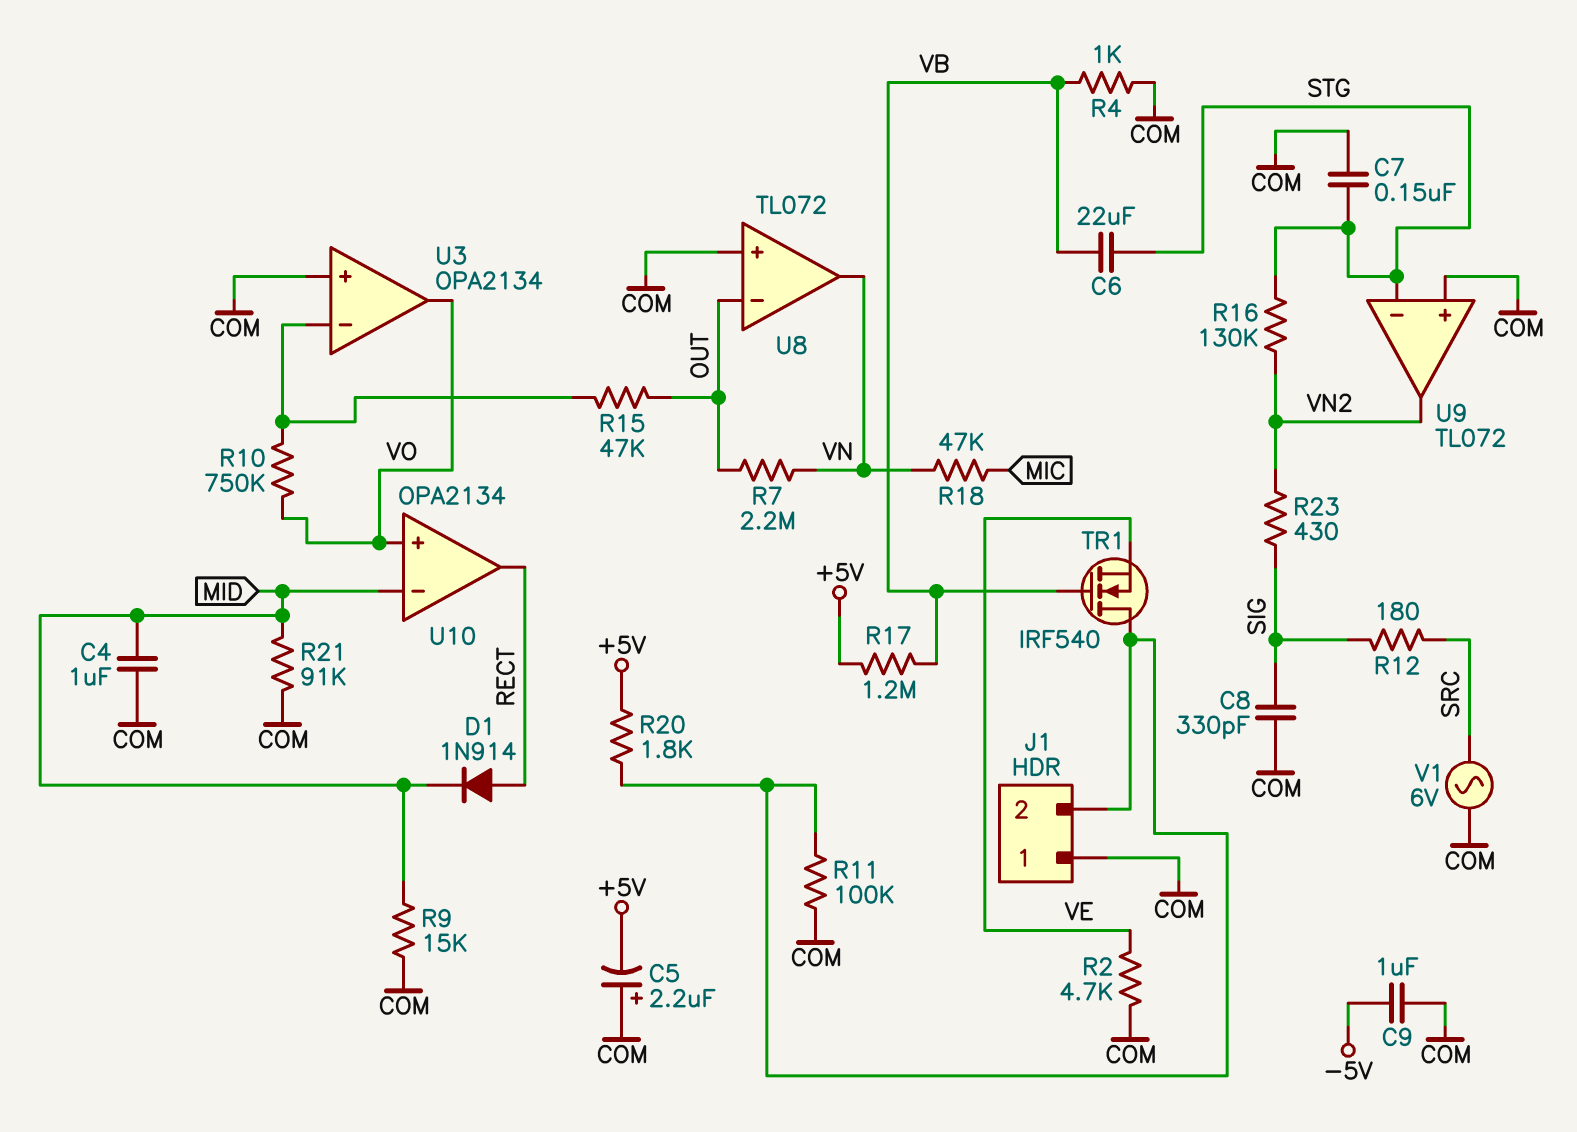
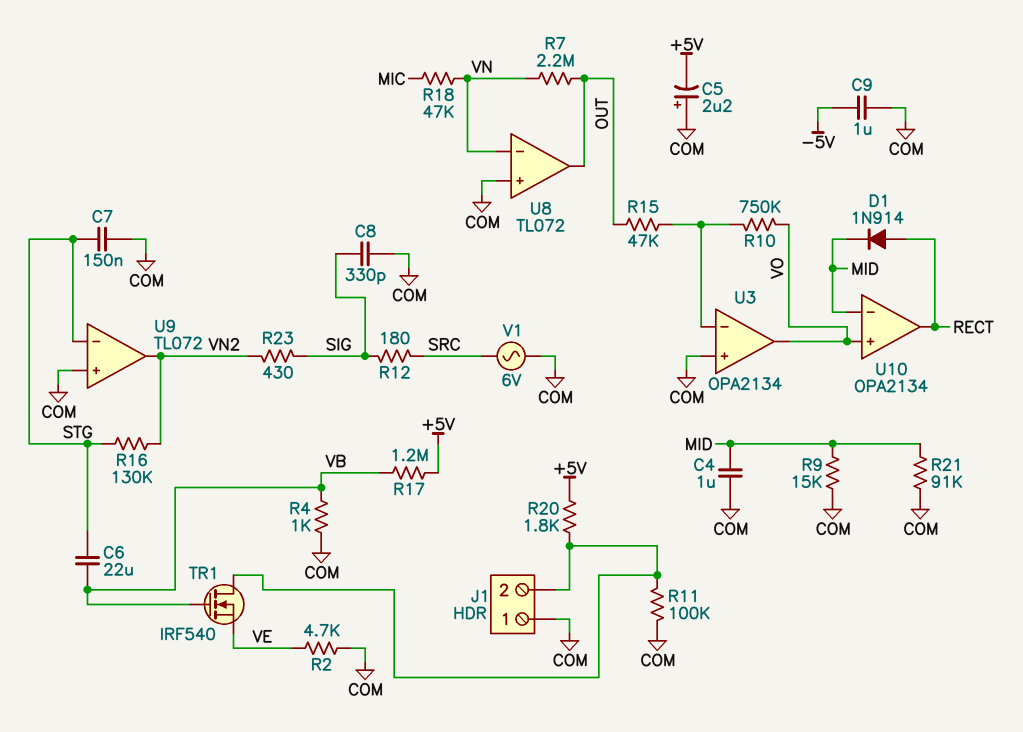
U8 pin in-: OUT -> VN
U8 pin out: VN -> OUT

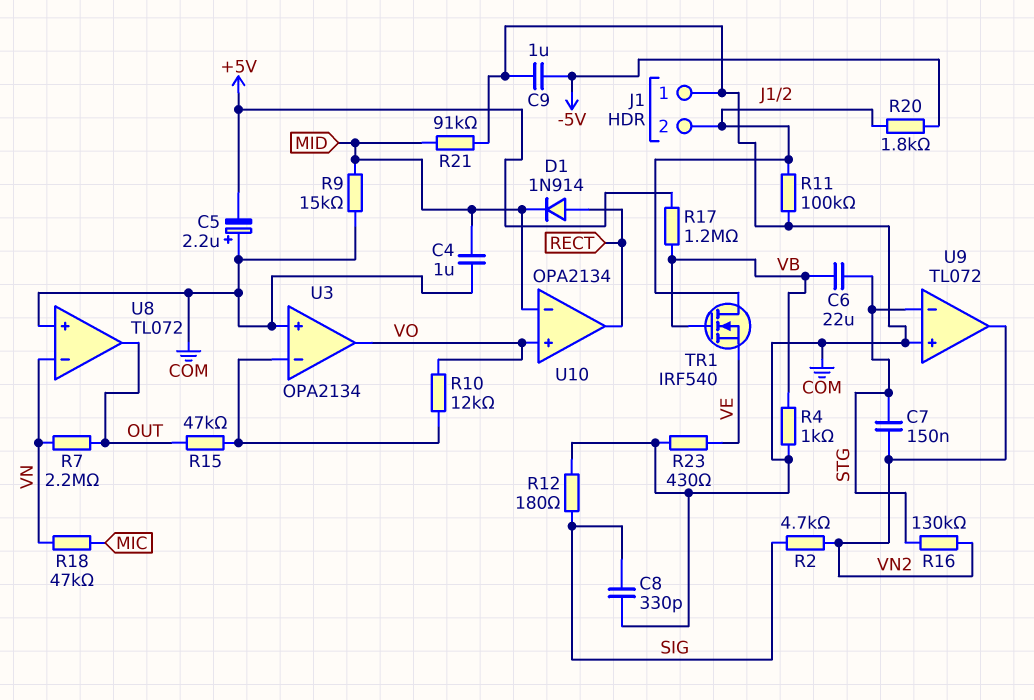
C7: 150nF (COM, STG) -> 150nF (STG, VN2)
R2: 4.7k (COM, VE) -> 4.7k (SIG, VN2)
R10: 750k (U3/in-, VO) -> 12k (U3/in-, VO)
R12: 180 (SIG, SRC) -> 180 (COM, SIG)
R20: 1.8k (+5V, J1/2) -> 1.8k (-5V, J1/2)
R23: 430 (SIG, VN2) -> 430 (COM, VE)
V1: AC 6V (COM, SRC) -> none

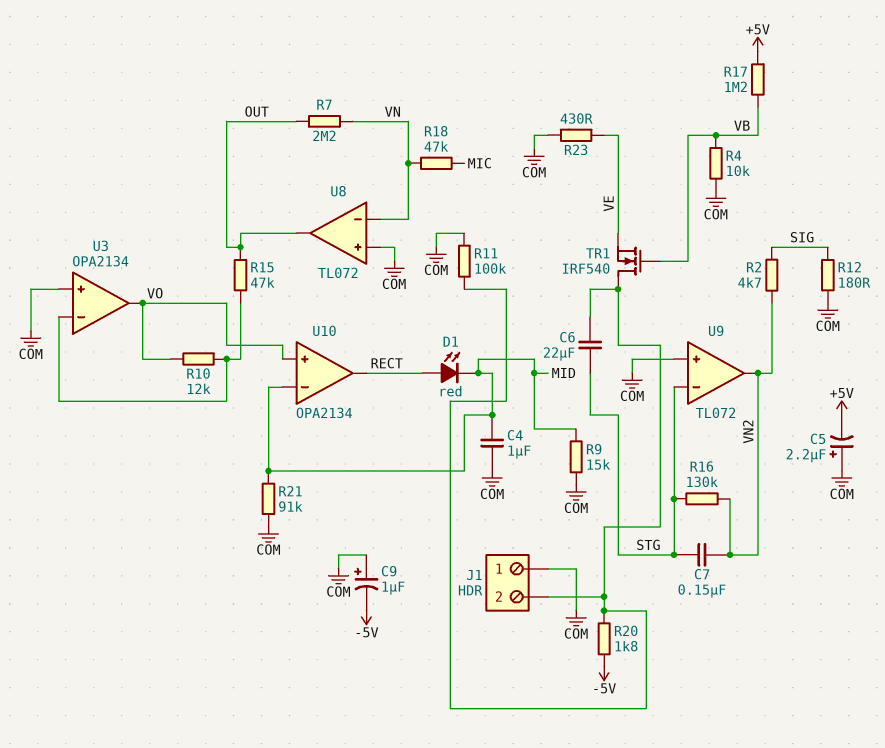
C6: 22uF (STG, VB) -> 22uF (J1/2, STG)
C8: 330pF (COM, SIG) -> none
C9: 1uF (-5V, COM) -> 1uF (plus COM, minus -5V)
D1: diode 1N914 (A RECT, K MID) -> LED red (A RECT, K MID)
R4: 1k (COM, VB) -> 10k (COM, VB)

